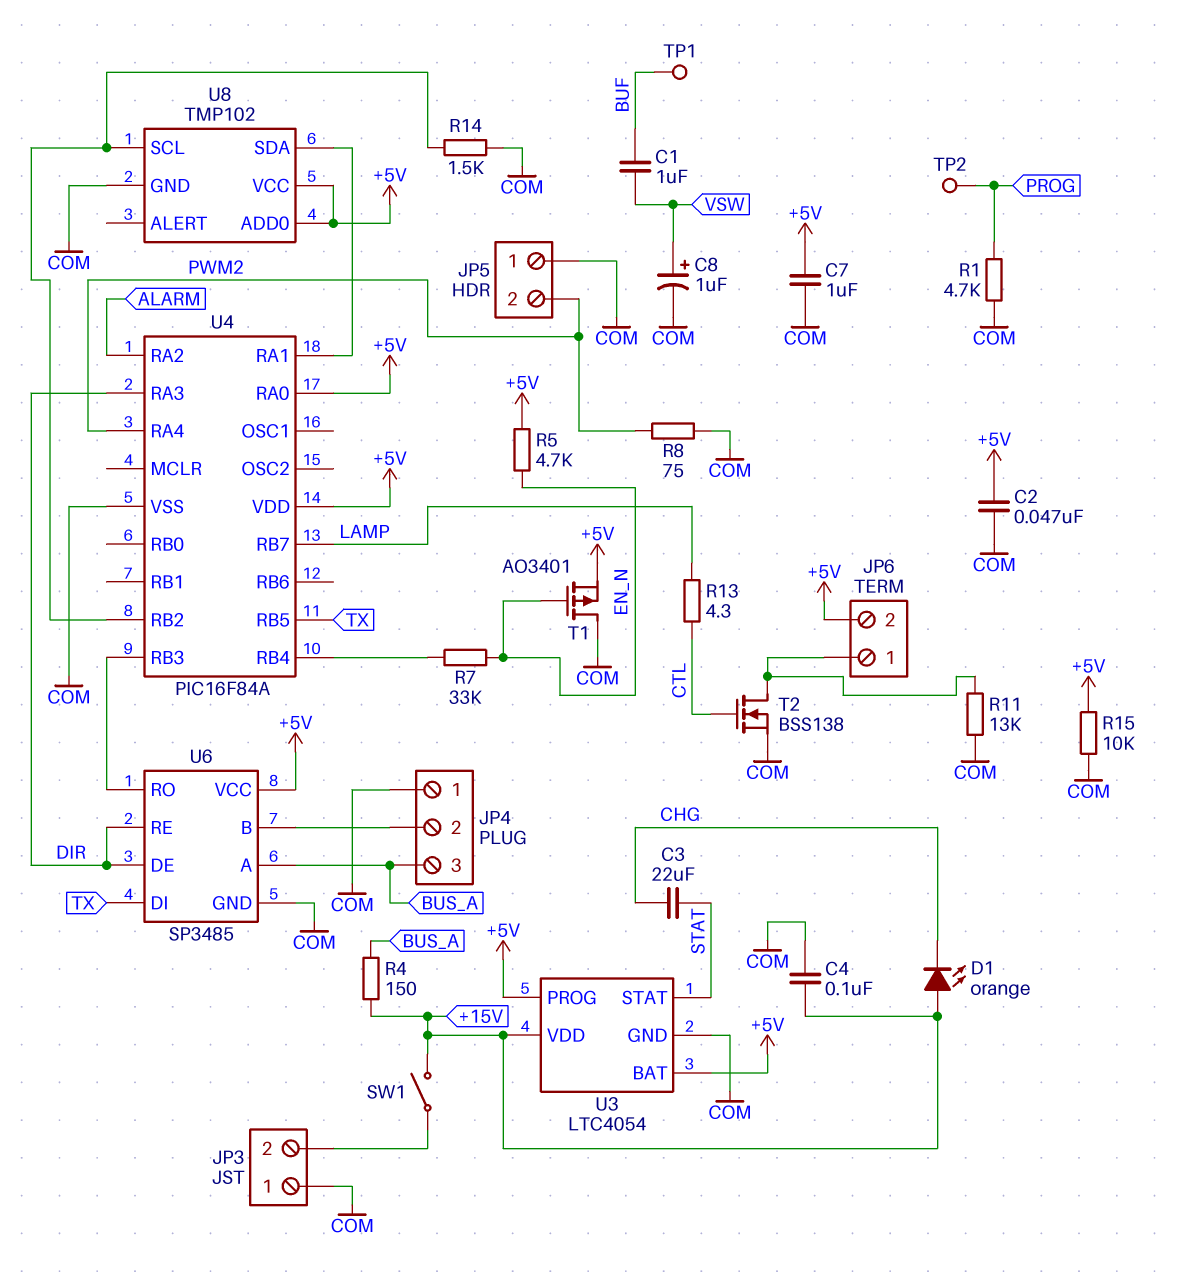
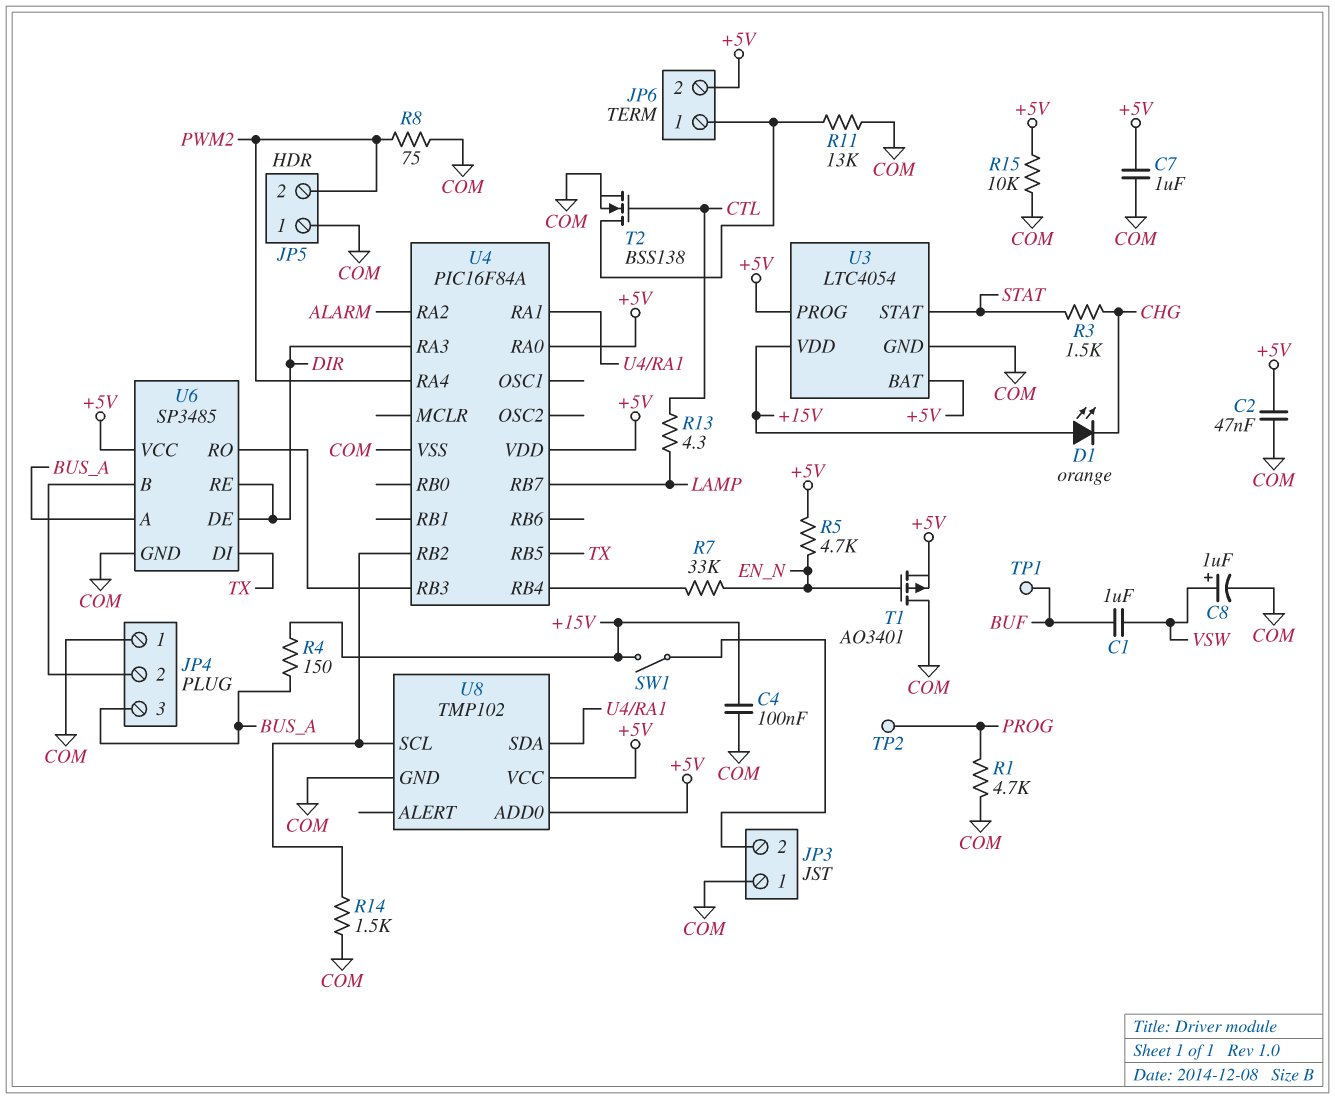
C3: 22uF (CHG, STAT) -> none
R3: none -> 1.5k (CHG, STAT)

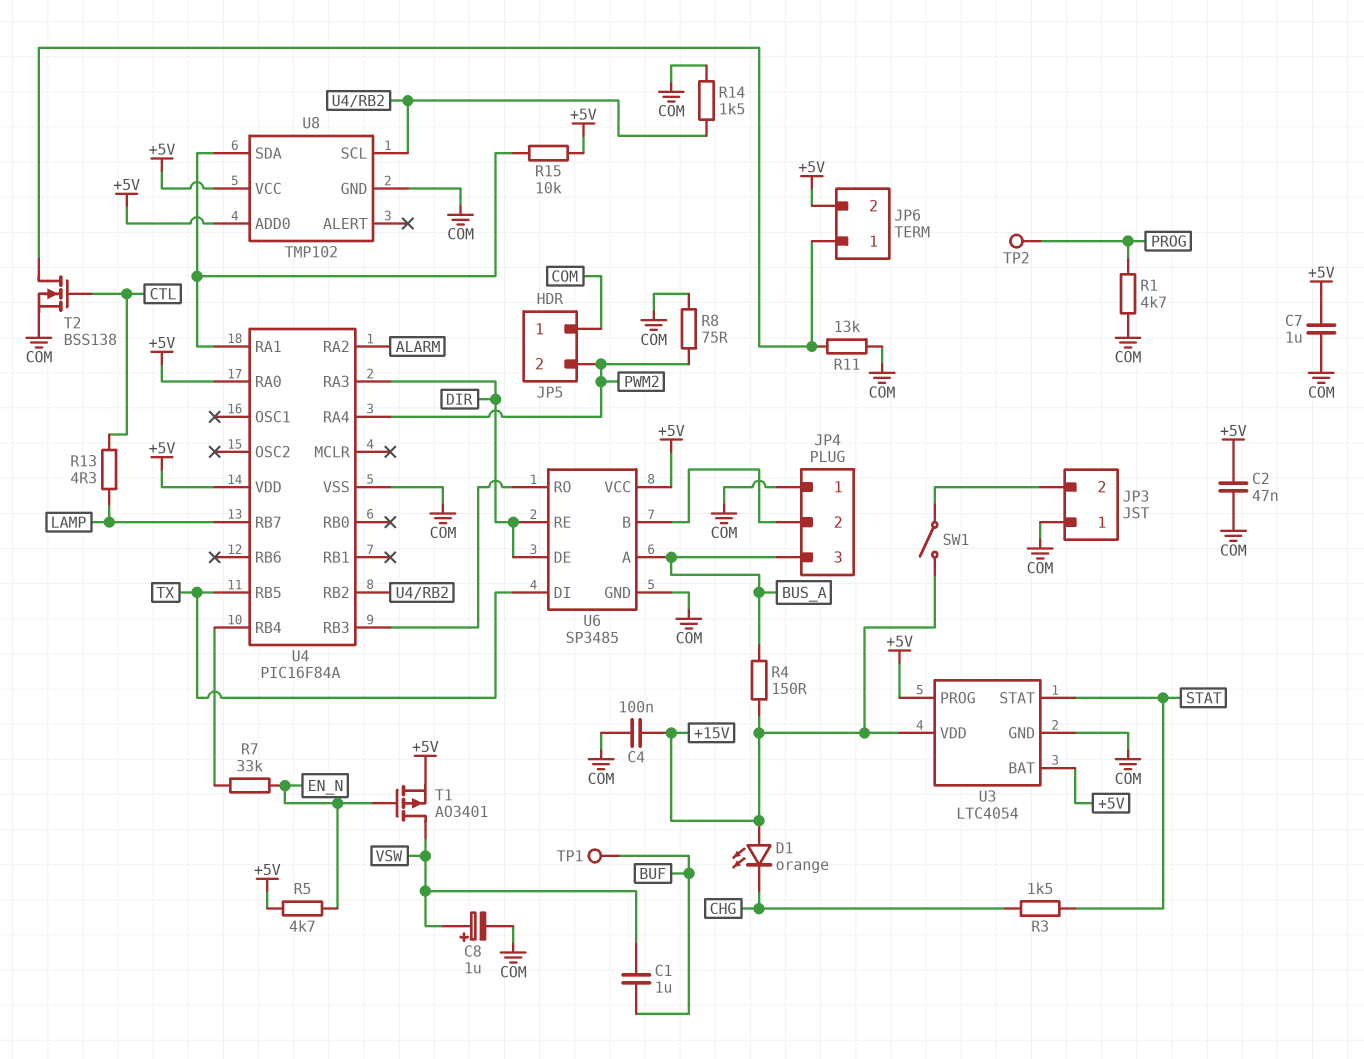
R15: 10k (+5V, COM) -> 10k (+5V, U4/RA1)
T1: PMOS AO3401 (G EN_N, D COM, S +5V) -> PMOS AO3401 (G EN_N, D VSW, S +5V)

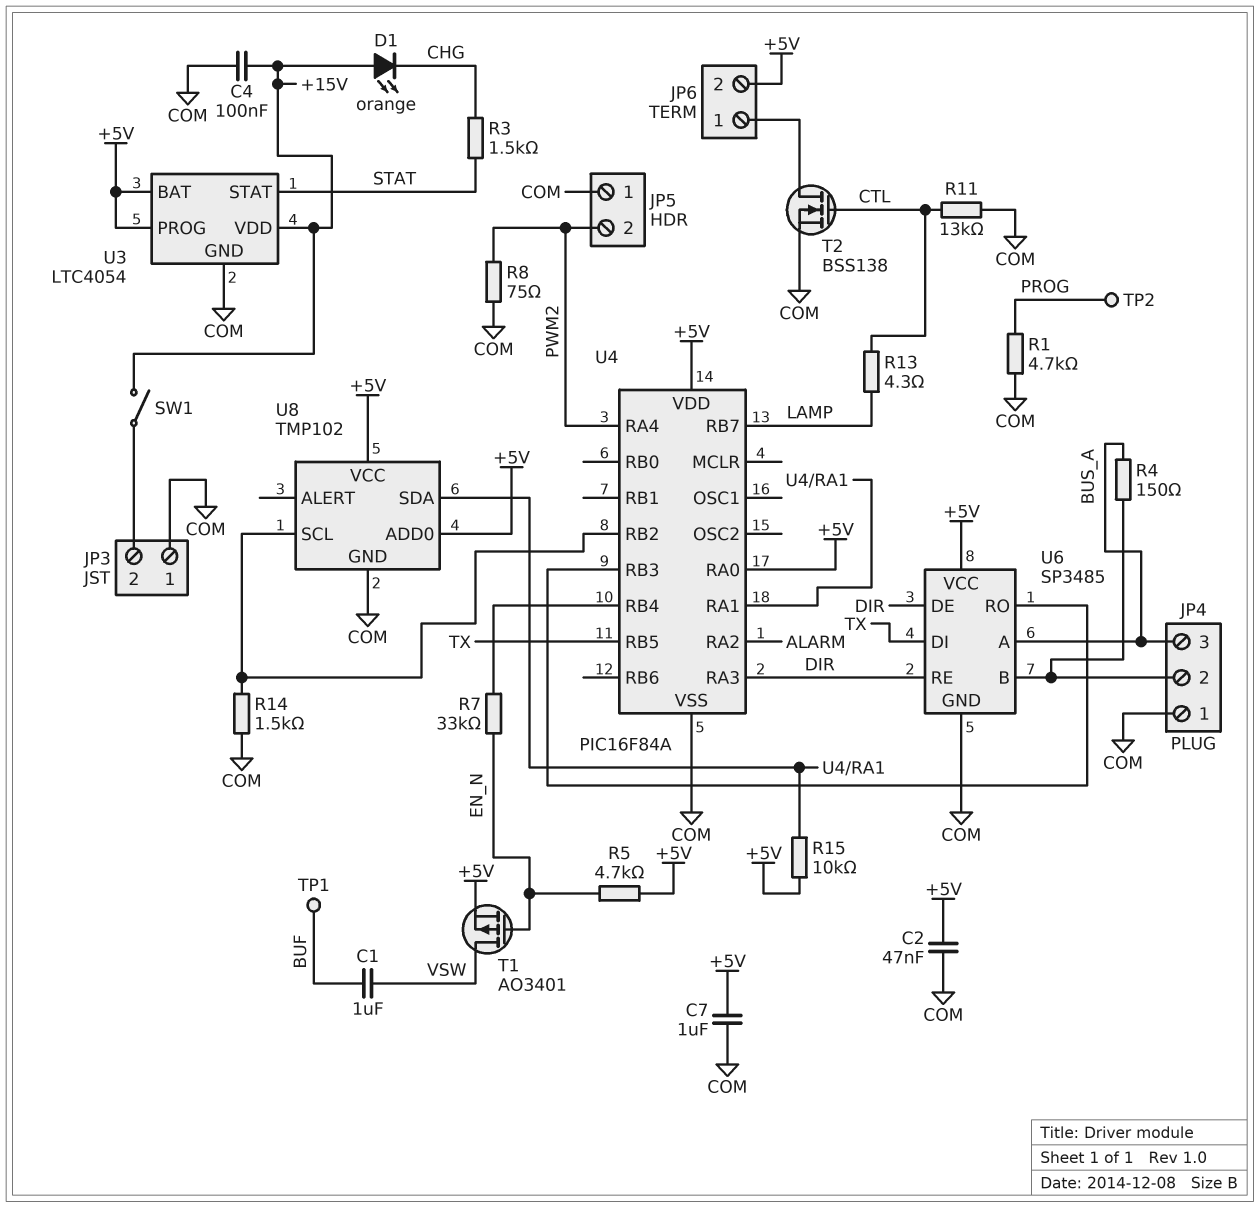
C8: 1uF (plus VSW, minus COM) -> none
R4: 150 (+15V, BUS_A) -> 150 (BUS_A, JP4/2)
R11: 13k (COM, JP6/1) -> 13k (COM, CTL)

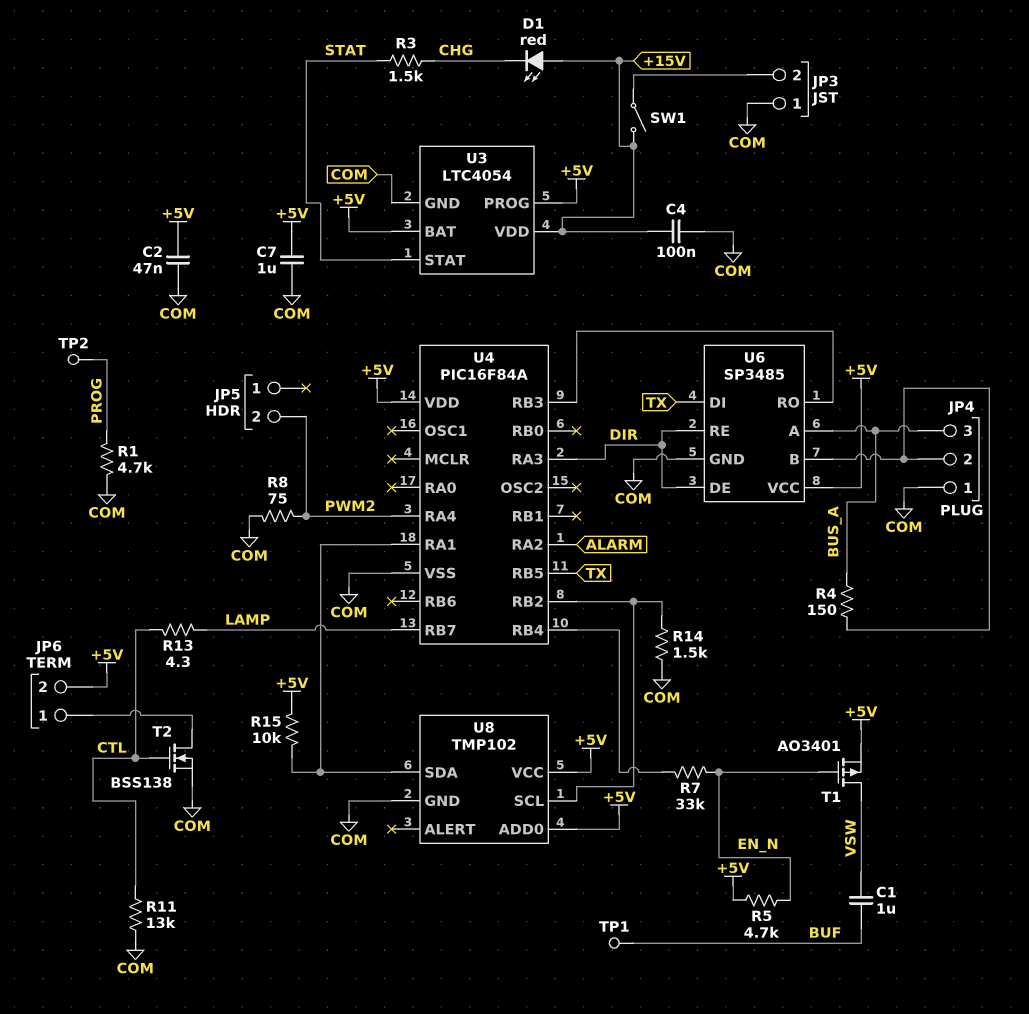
D1: LED orange (A +15V, K CHG) -> LED red (A +15V, K CHG)
JP5 pin 1: COM -> none
U4 pin RA0: +5V -> none

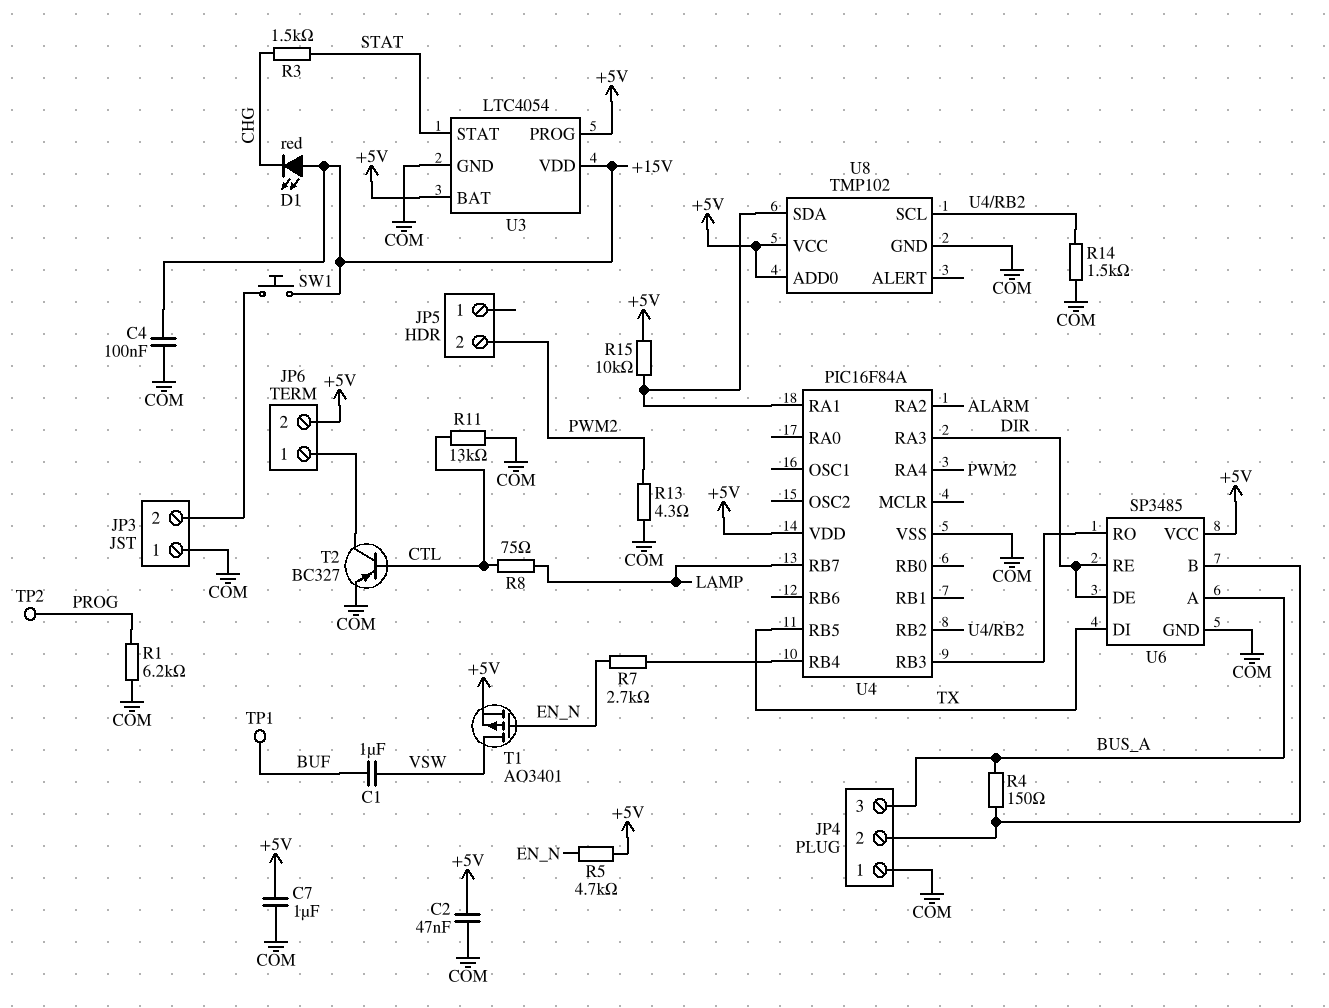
R1: 4.7k (COM, PROG) -> 6.2k (COM, PROG)
R7: 33k (EN_N, U4/RB4) -> 2.7k (EN_N, U4/RB4)
R8: 75 (COM, PWM2) -> 75 (CTL, LAMP)
R13: 4.3 (CTL, LAMP) -> 4.3 (COM, PWM2)
SW1: switch (+15V, JP3/2) -> button (+15V, JP3/2)
T2: NMOS BSS138 (G CTL, D JP6/1, S COM) -> PNP BC327 (B CTL, C JP6/1, E COM)

